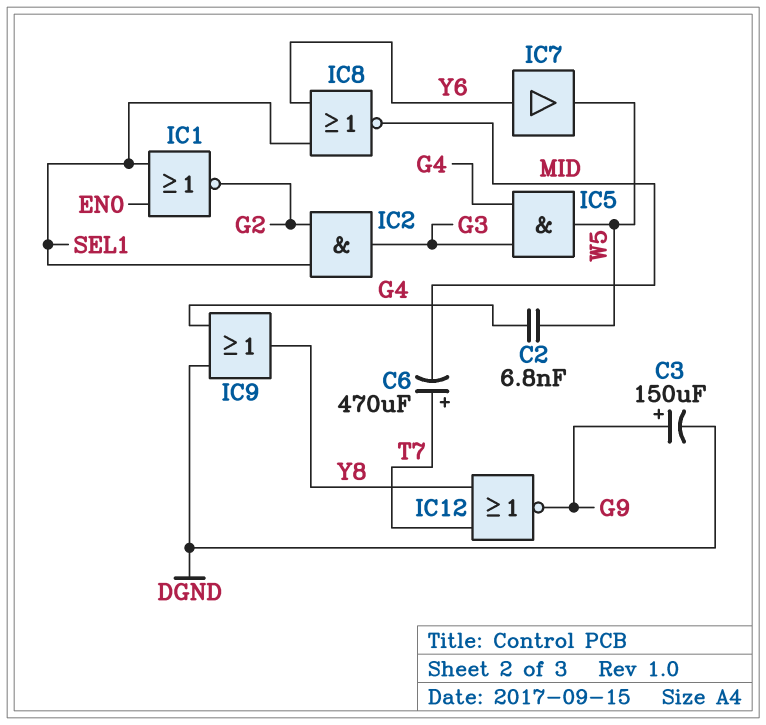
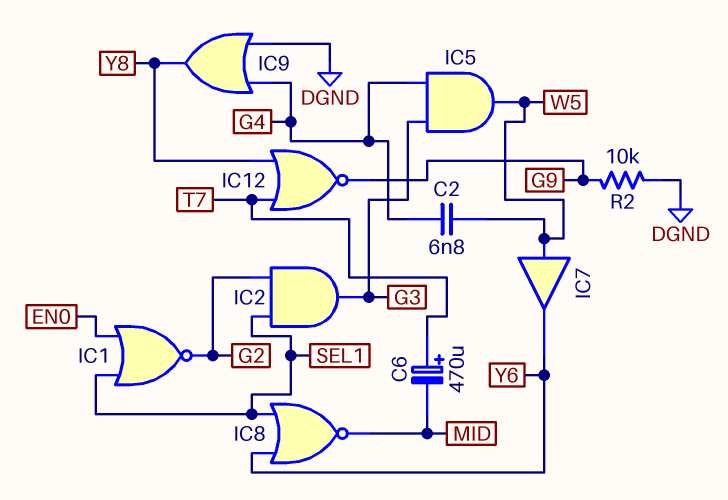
C3: 150uF (plus G9, minus DGND) -> none
IC7: buffer (in Y6, out W5) -> buffer (in W5, out Y6)
R2: none -> 10k (DGND, G9)

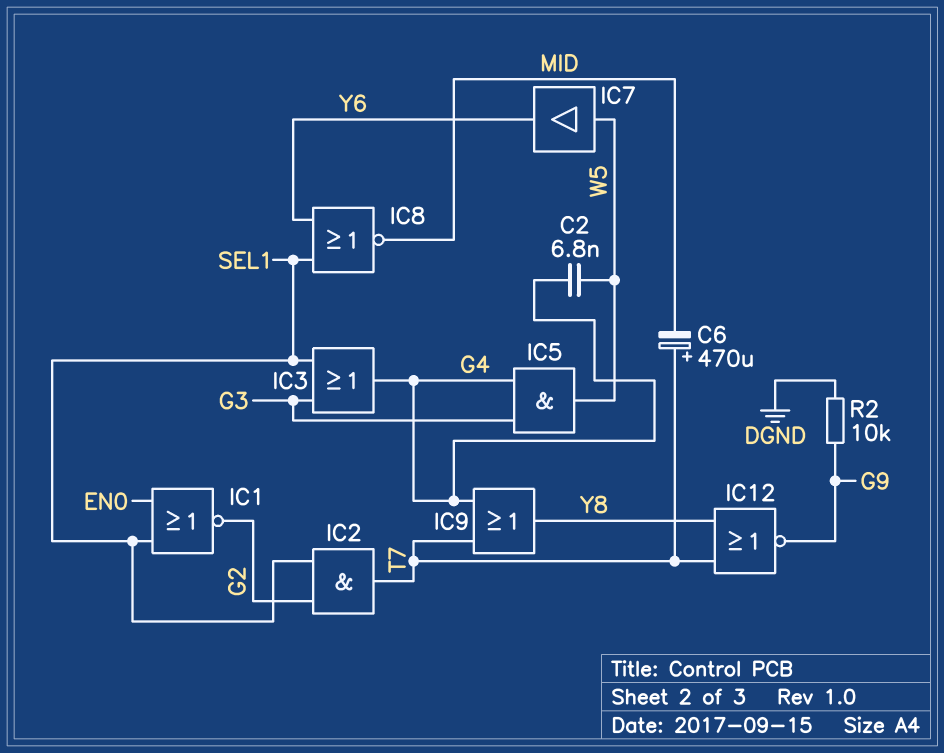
IC2: AND (in G2, in SEL1, out G3) -> AND (in G2, in SEL1, out T7)
IC3: none -> OR (in G3, in SEL1, out G4)
IC9: OR (in DGND, in G4, out Y8) -> OR (in G4, in T7, out Y8)

